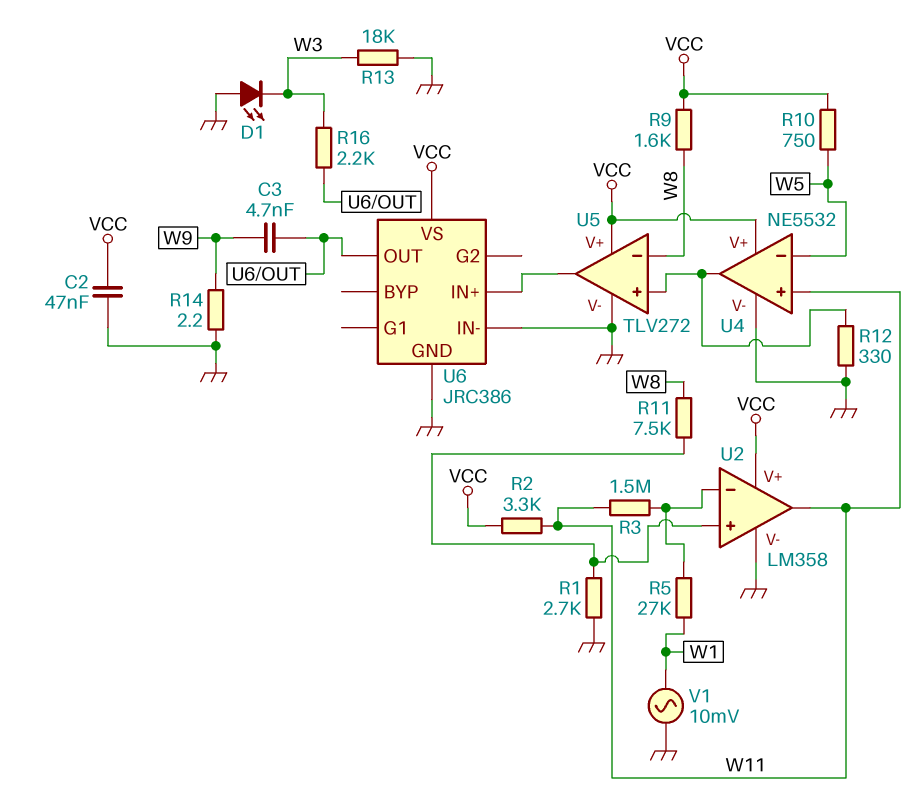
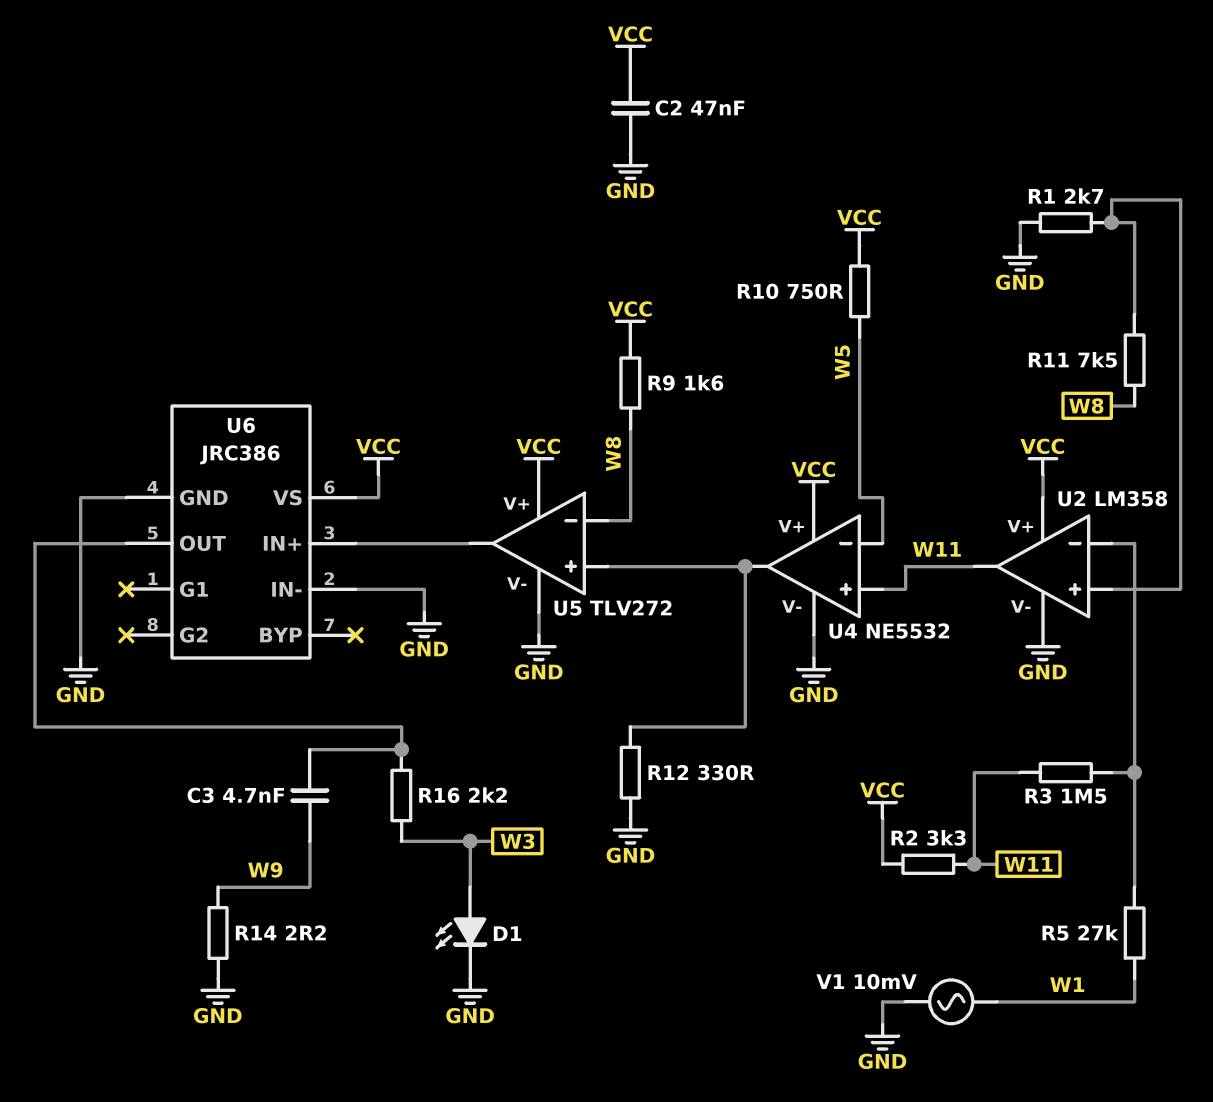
D1: LED (A GND, K W3) -> LED (A W3, K GND)
R13: 18k (GND, W3) -> none

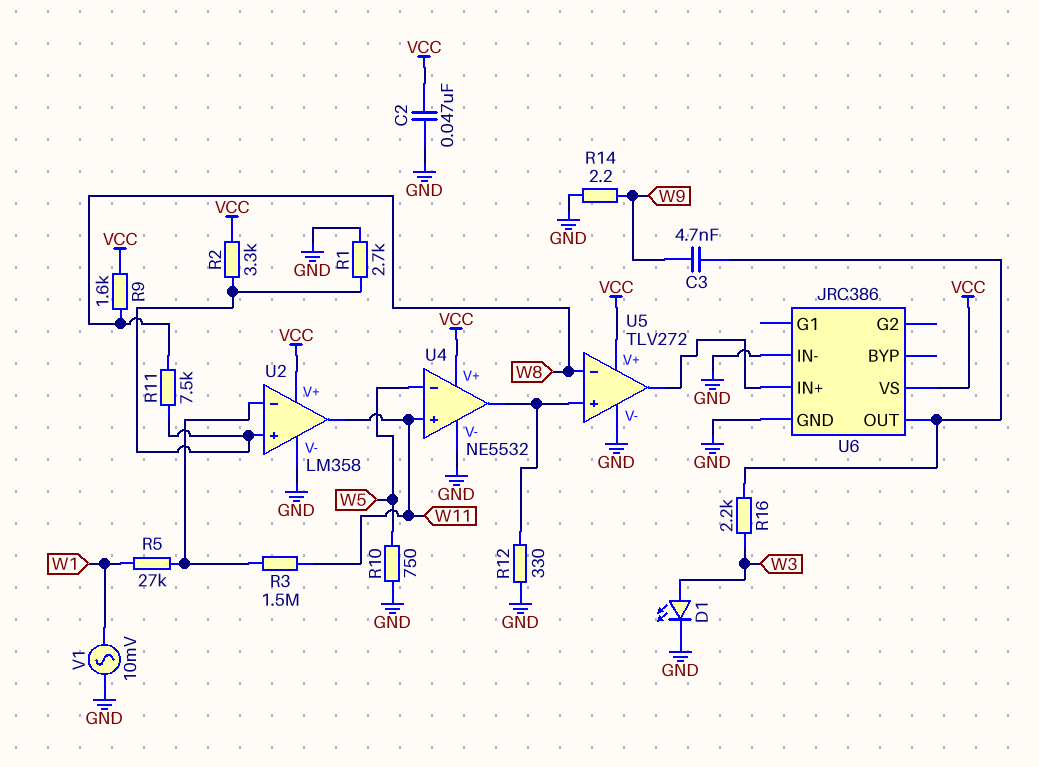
R2: 3.3k (VCC, W11) -> 3.3k (U2/in+, VCC)
R10: 750 (VCC, W5) -> 750 (GND, W5)

